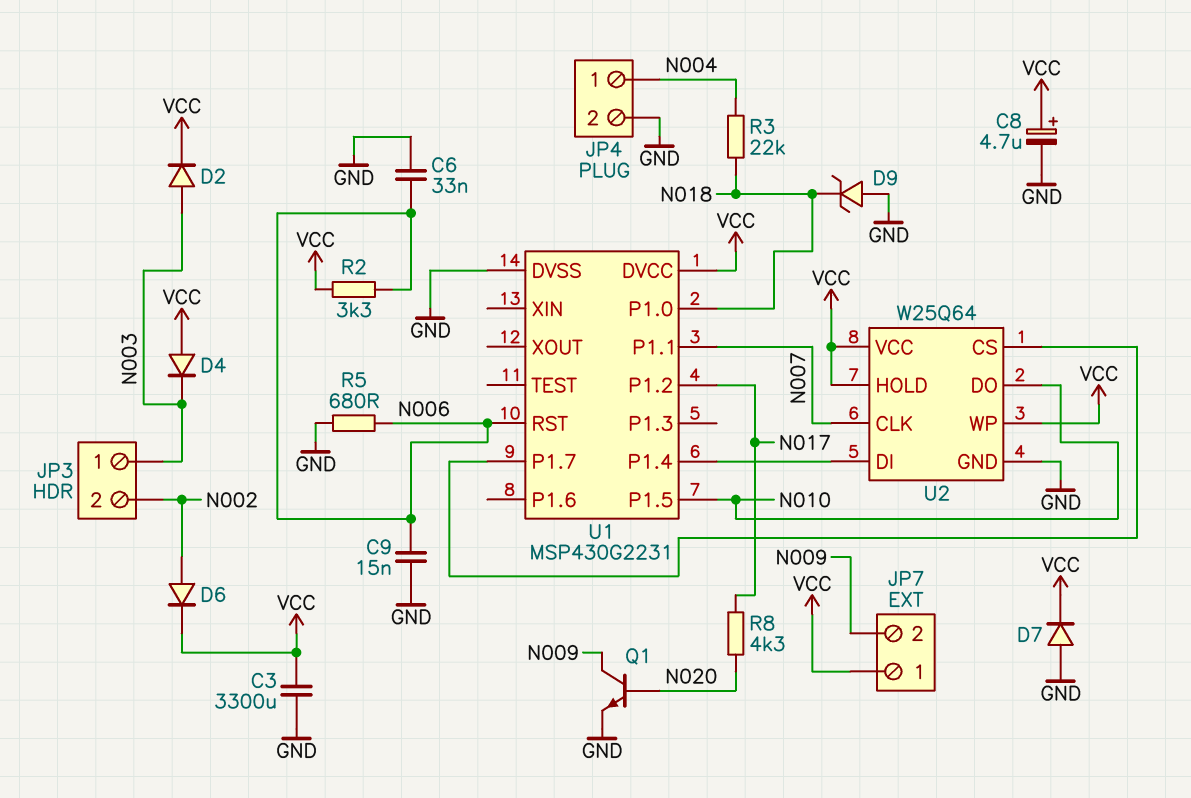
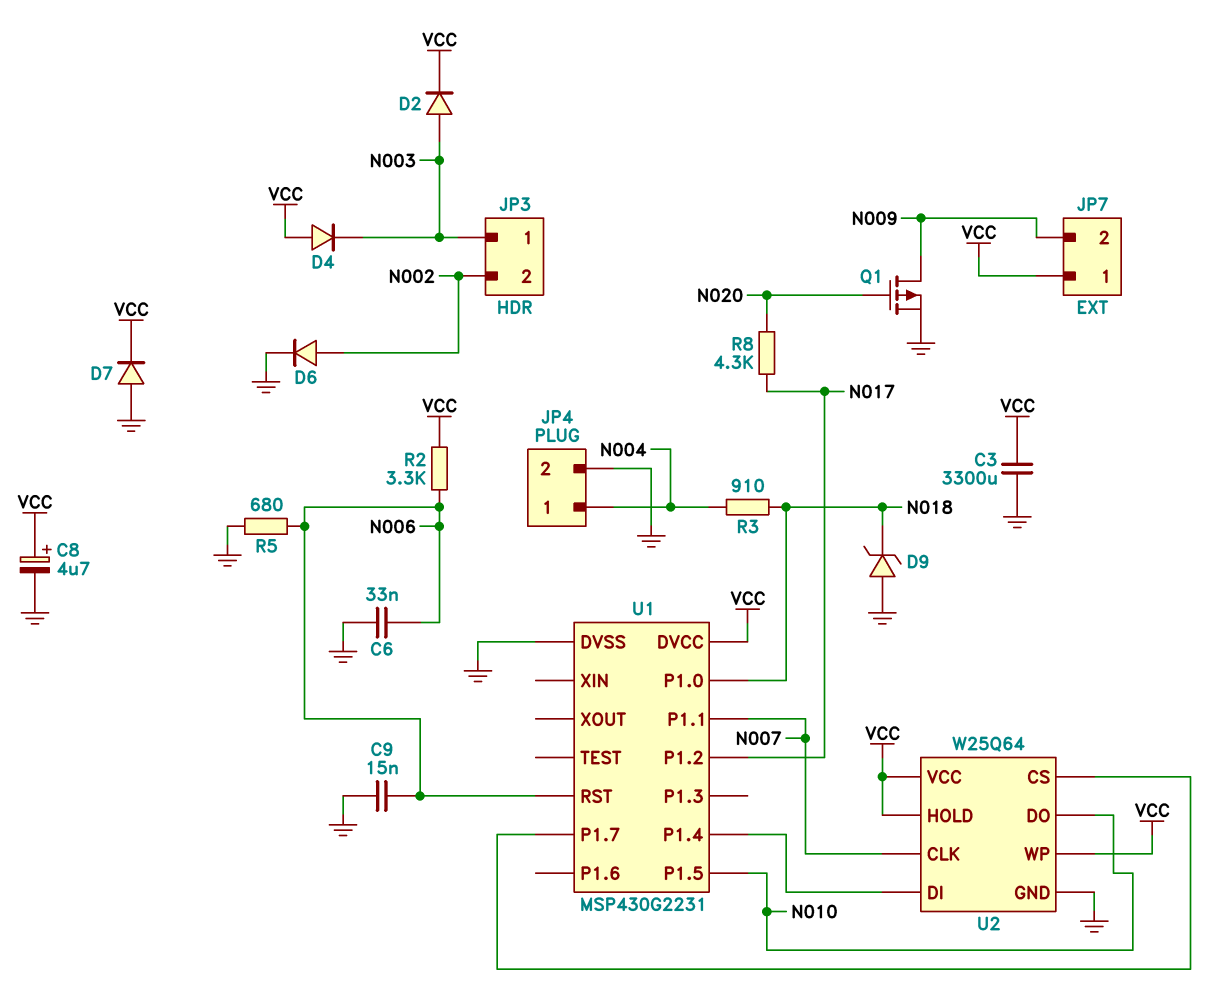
D6: diode (A N002, K VCC) -> diode (A N002, K GND)
Q1: NPN (B N020, C N009, E GND) -> PMOS (G N020, D N009, S GND)
R3: 22k (N004, N018) -> 910 (N004, N018)

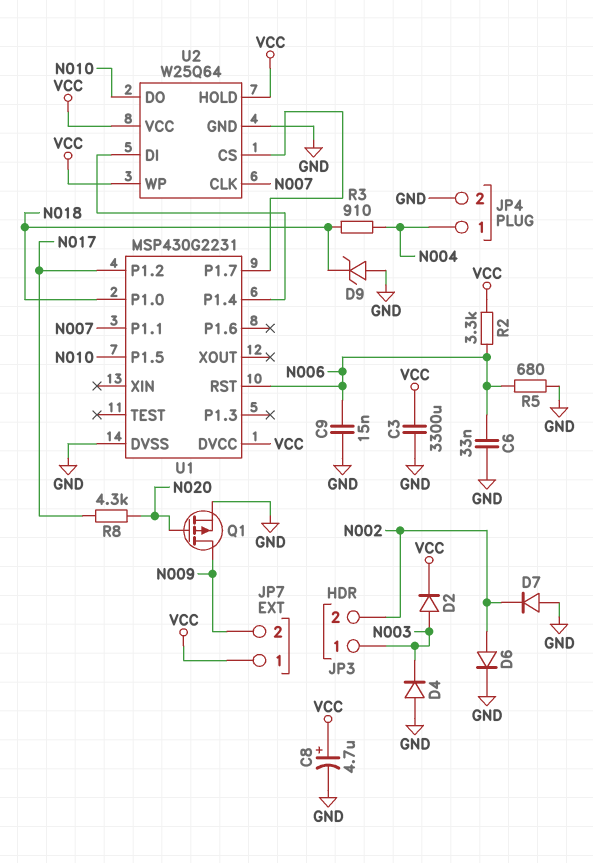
D4: diode (A VCC, K N003) -> diode (A GND, K N003)
D7: diode (A GND, K VCC) -> diode (A GND, K N002)

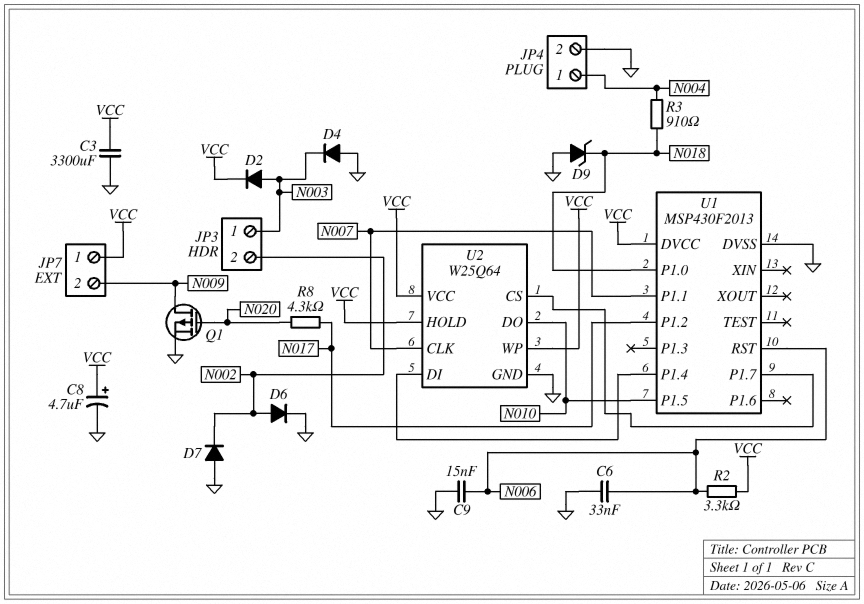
R5: 680 (GND, N006) -> none
U1: MSP430G2231 -> MSP430F2013

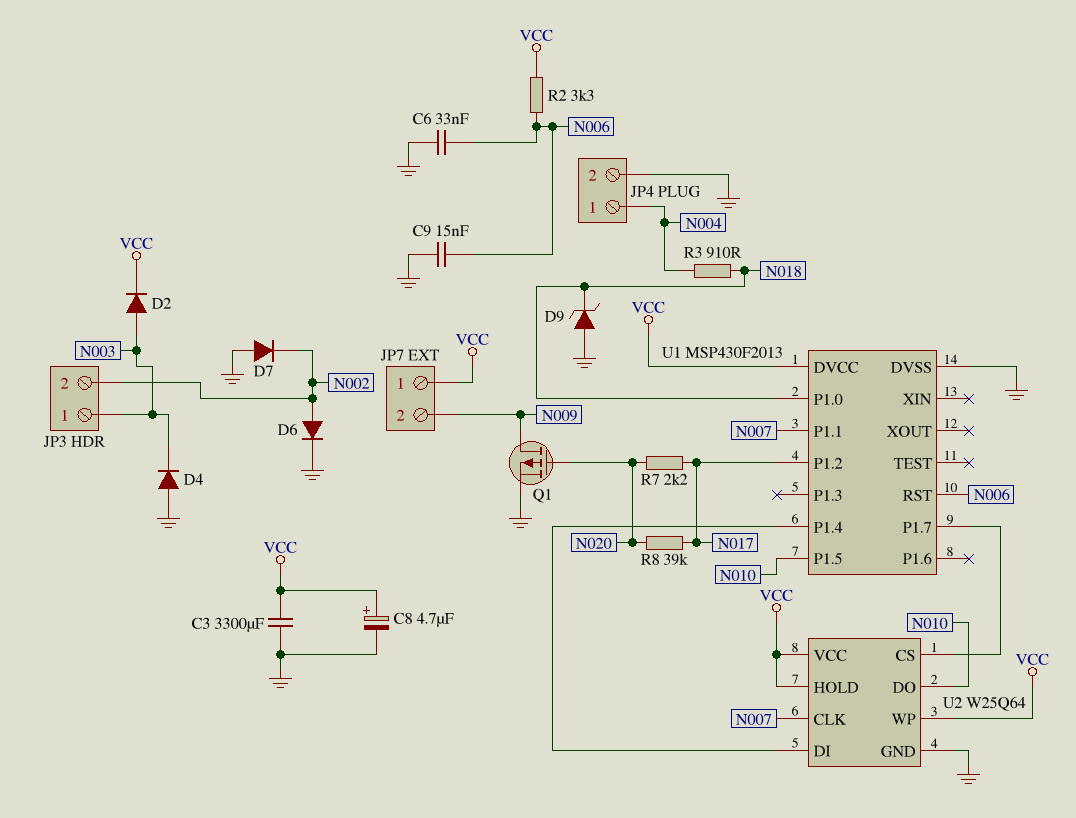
R7: none -> 2.2k (N017, N020)
R8: 4.3k (N017, N020) -> 39k (N017, N020)

